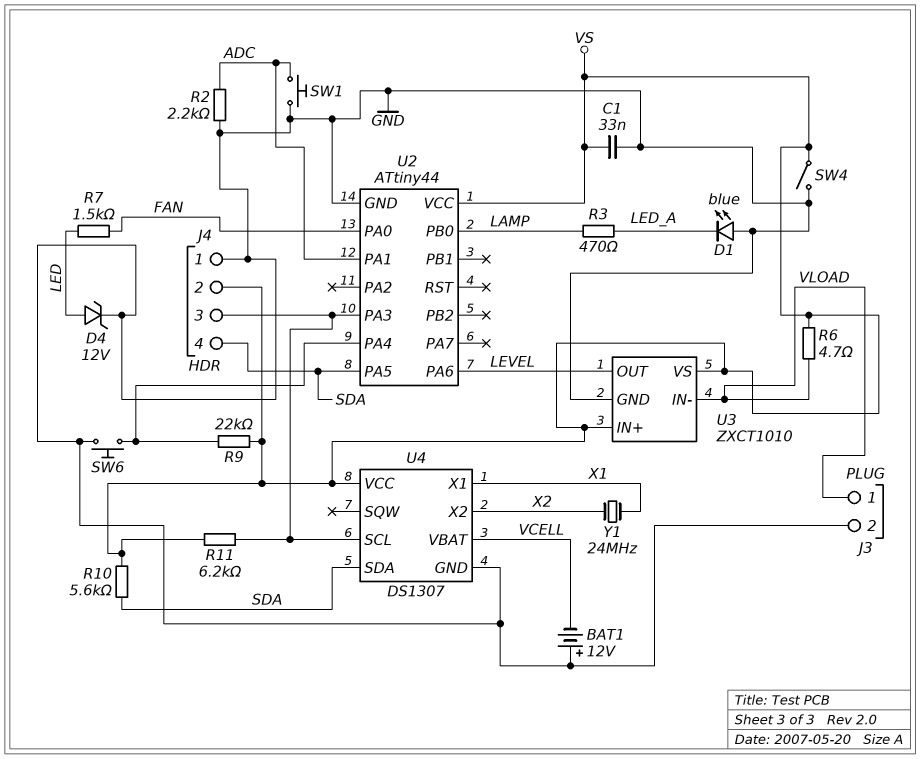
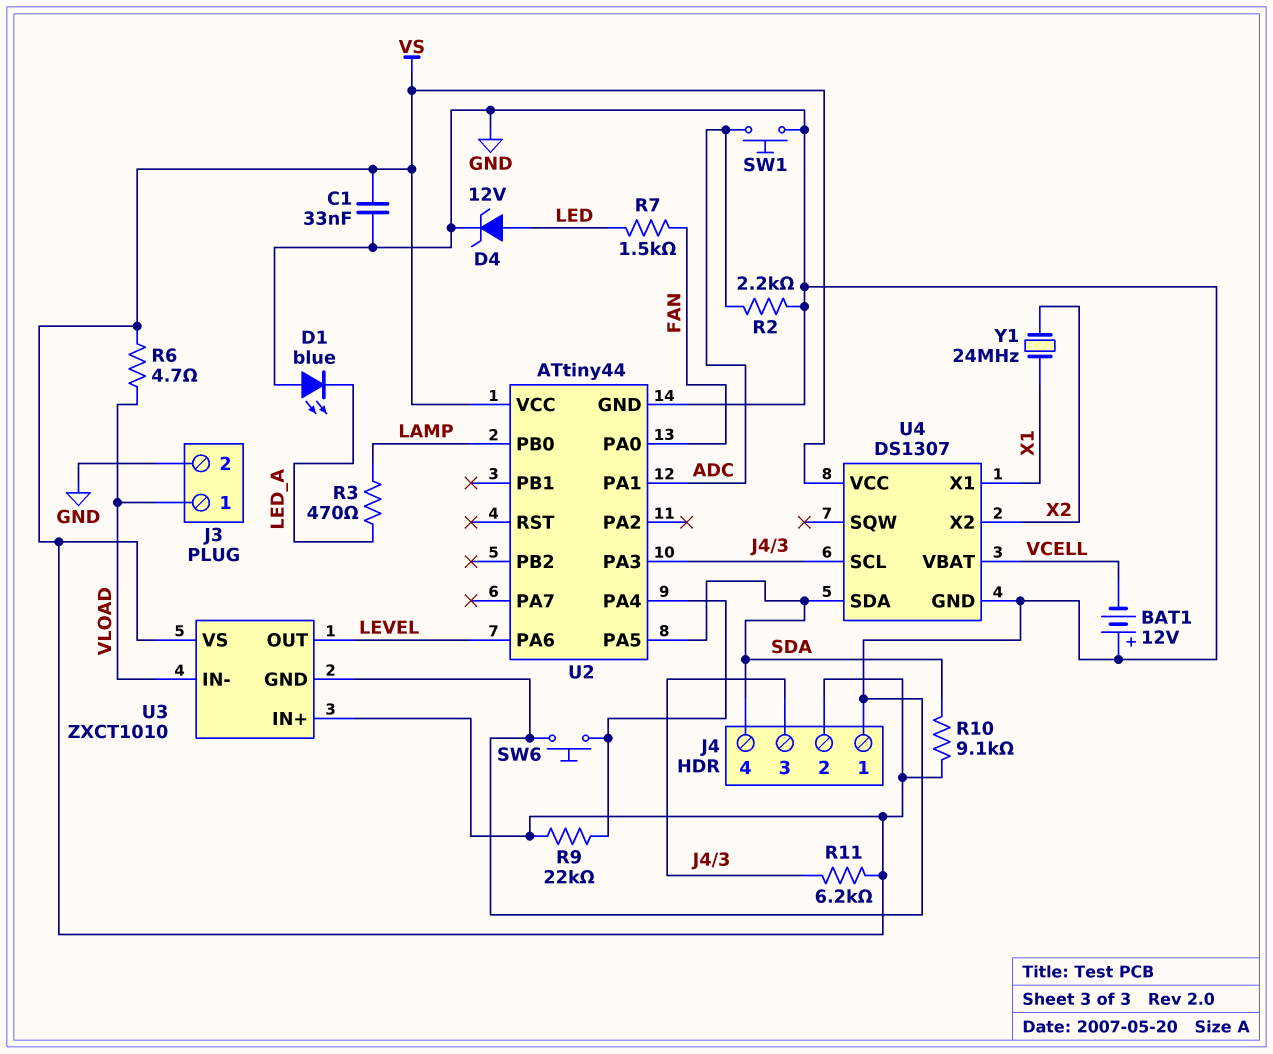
R10: 5.6k (SDA, VS) -> 9.1k (SDA, VS)
SW4: switch (GND, VS) -> none

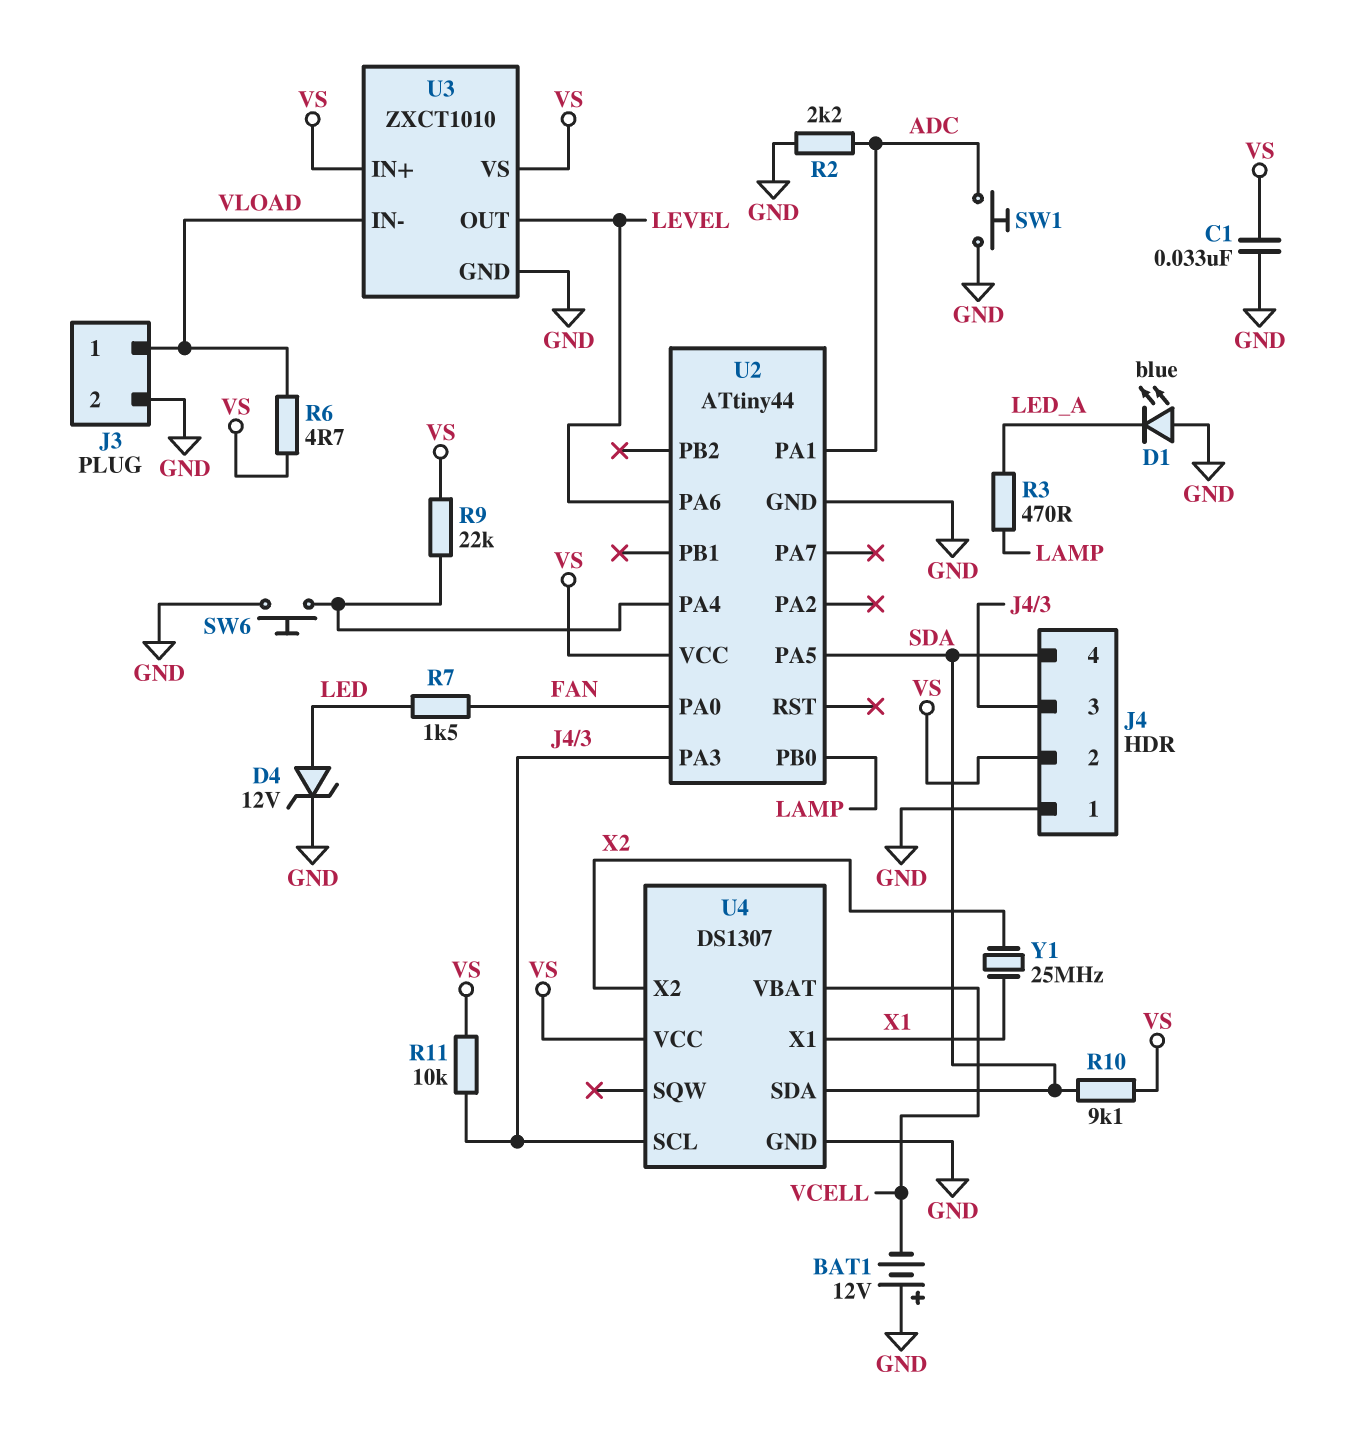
R11: 6.2k (J4/3, VS) -> 10k (J4/3, VS)
Y1: 24MHz (X1, X2) -> 25MHz (X1, X2)

